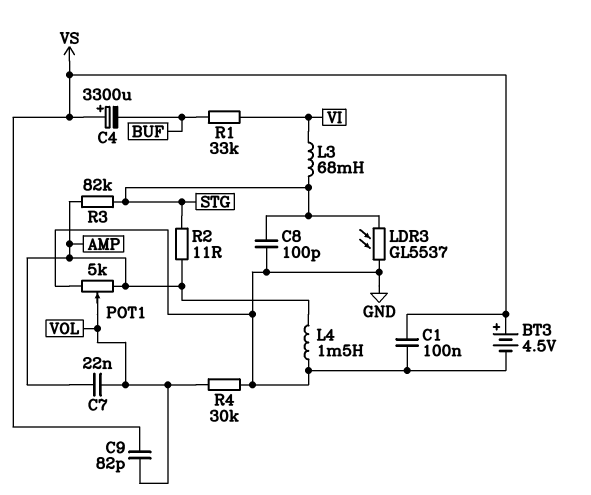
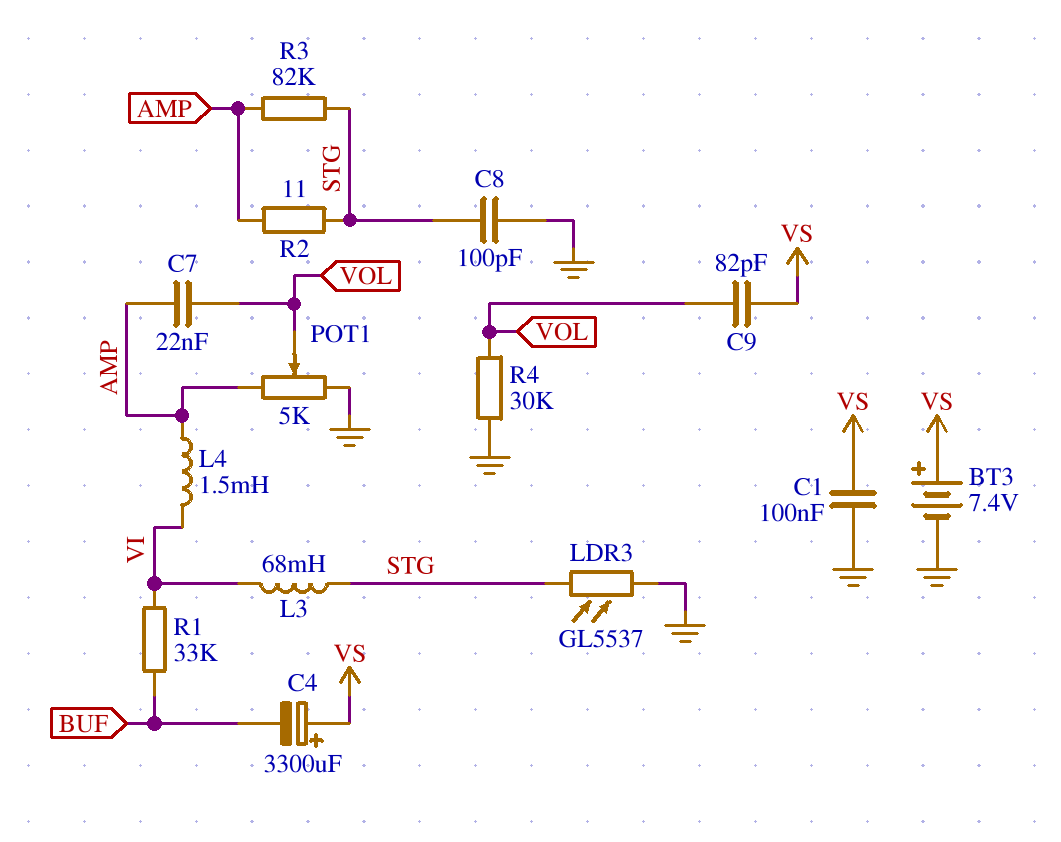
BT3: 4.5V (plus VS, minus GND) -> 7.4V (plus VS, minus GND)
L4: 1.5mH (AMP, GND) -> 1.5mH (AMP, VI)

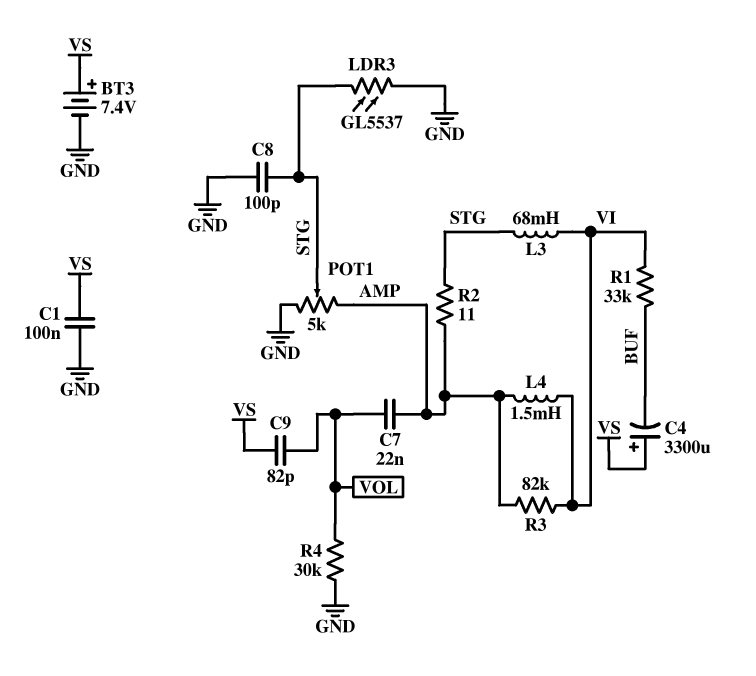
POT1: 5k (AMP, GND, wiper VOL) -> 5k (AMP, GND, wiper STG)
R3: 82k (AMP, STG) -> 82k (AMP, VI)

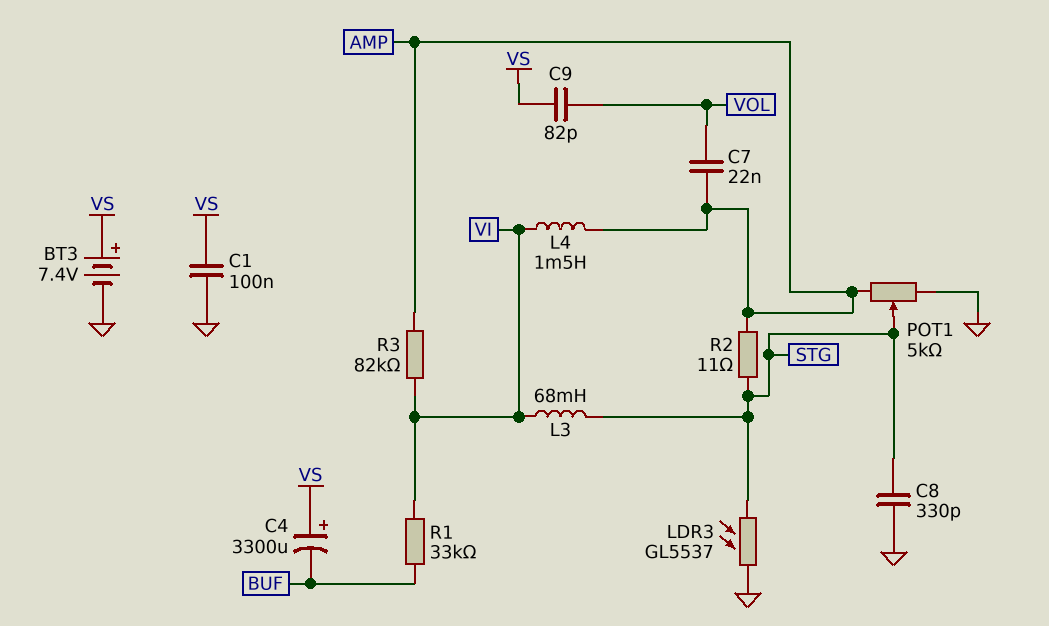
C8: 100pF (GND, STG) -> 330pF (GND, STG)
R4: 30k (GND, VOL) -> none

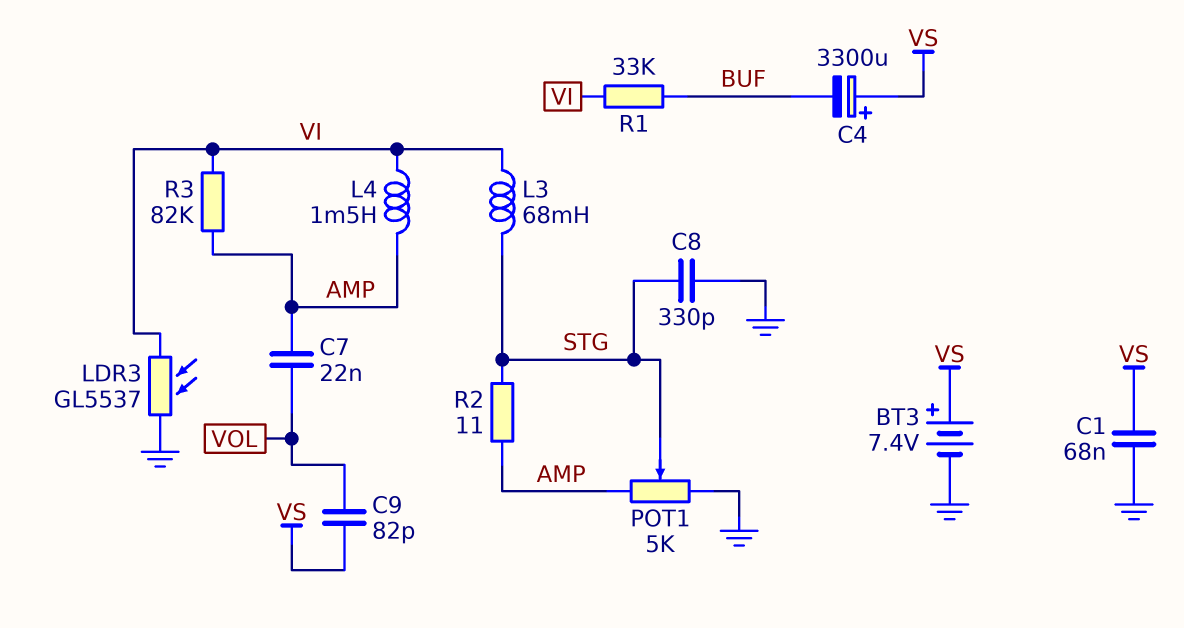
C1: 100nF (GND, VS) -> 68nF (GND, VS)
LDR3: GL5537 (GND, STG) -> GL5537 (GND, VI)

